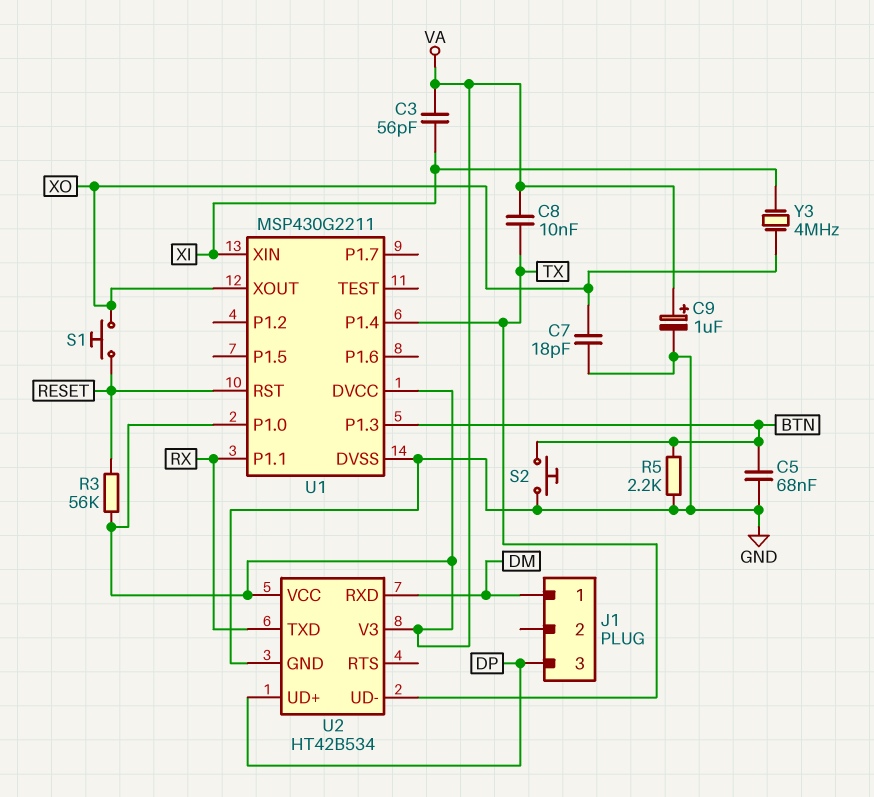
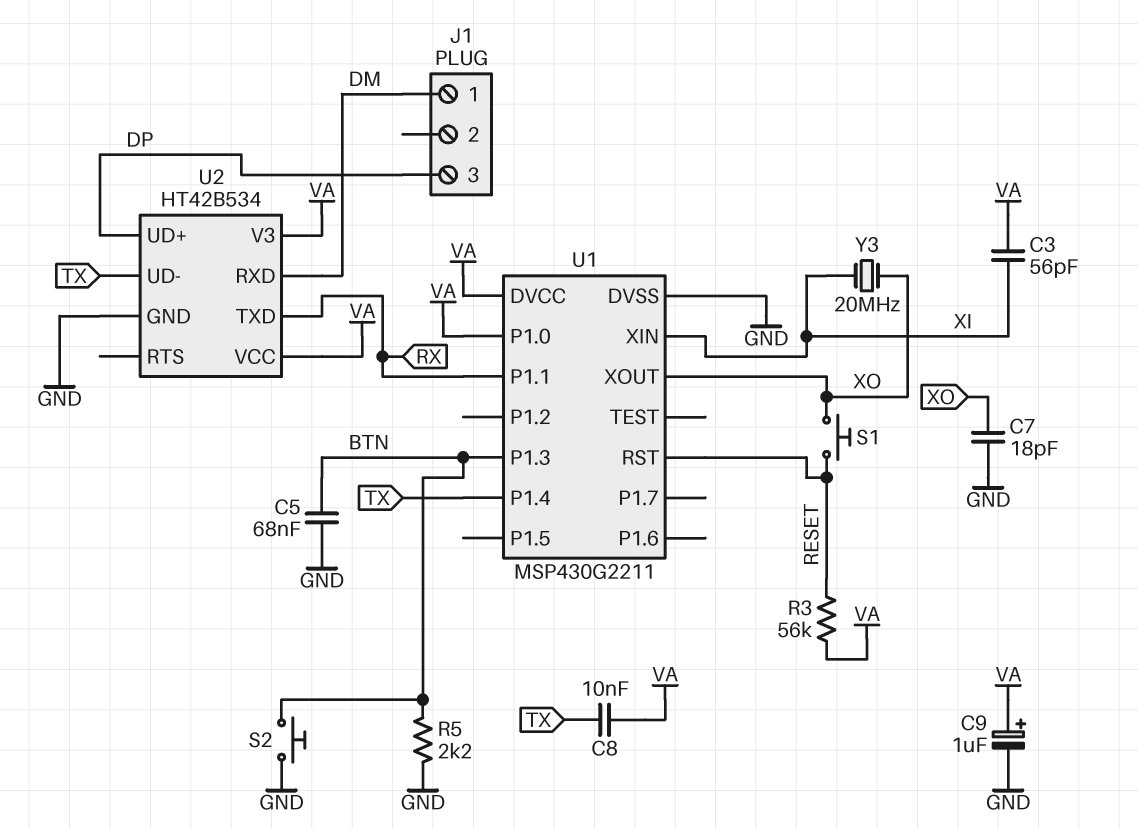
Y3: 4MHz (XI, XO) -> 20MHz (XI, XO)

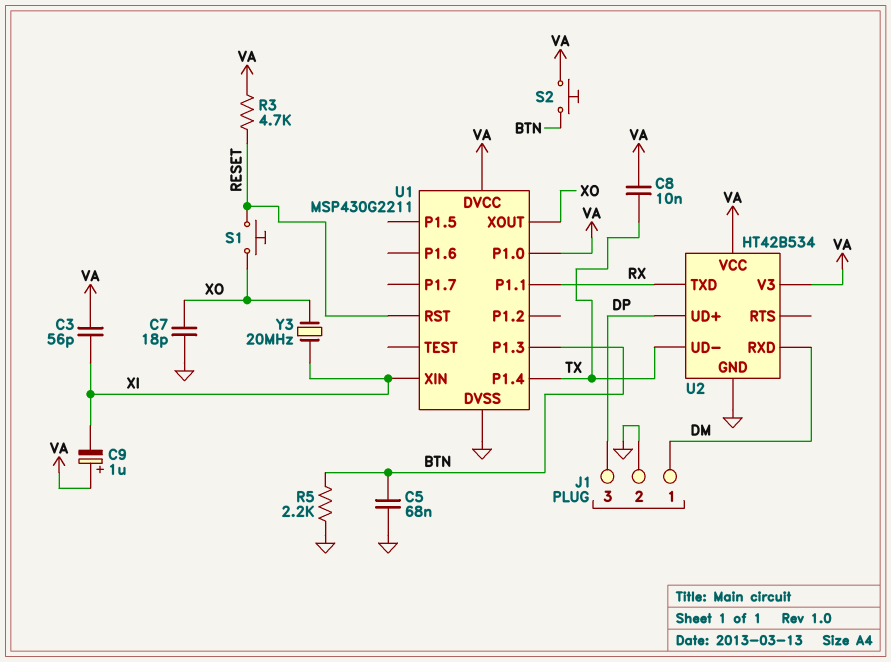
C9: 1uF (plus VA, minus GND) -> 1uF (plus VA, minus XI)
J1 pin 2: none -> GND
R3: 56k (RESET, VA) -> 4.7k (RESET, VA)
S2: button (BTN, GND) -> button (BTN, VA)

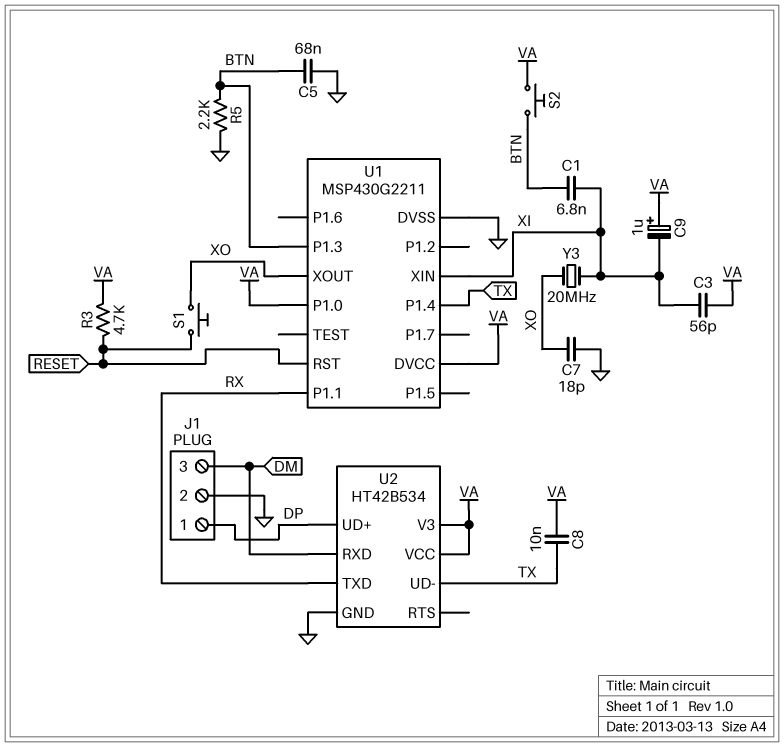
C1: none -> 6.8nF (BTN, XI)
J1 pin 1: DM -> DP
J1 pin 3: DP -> DM

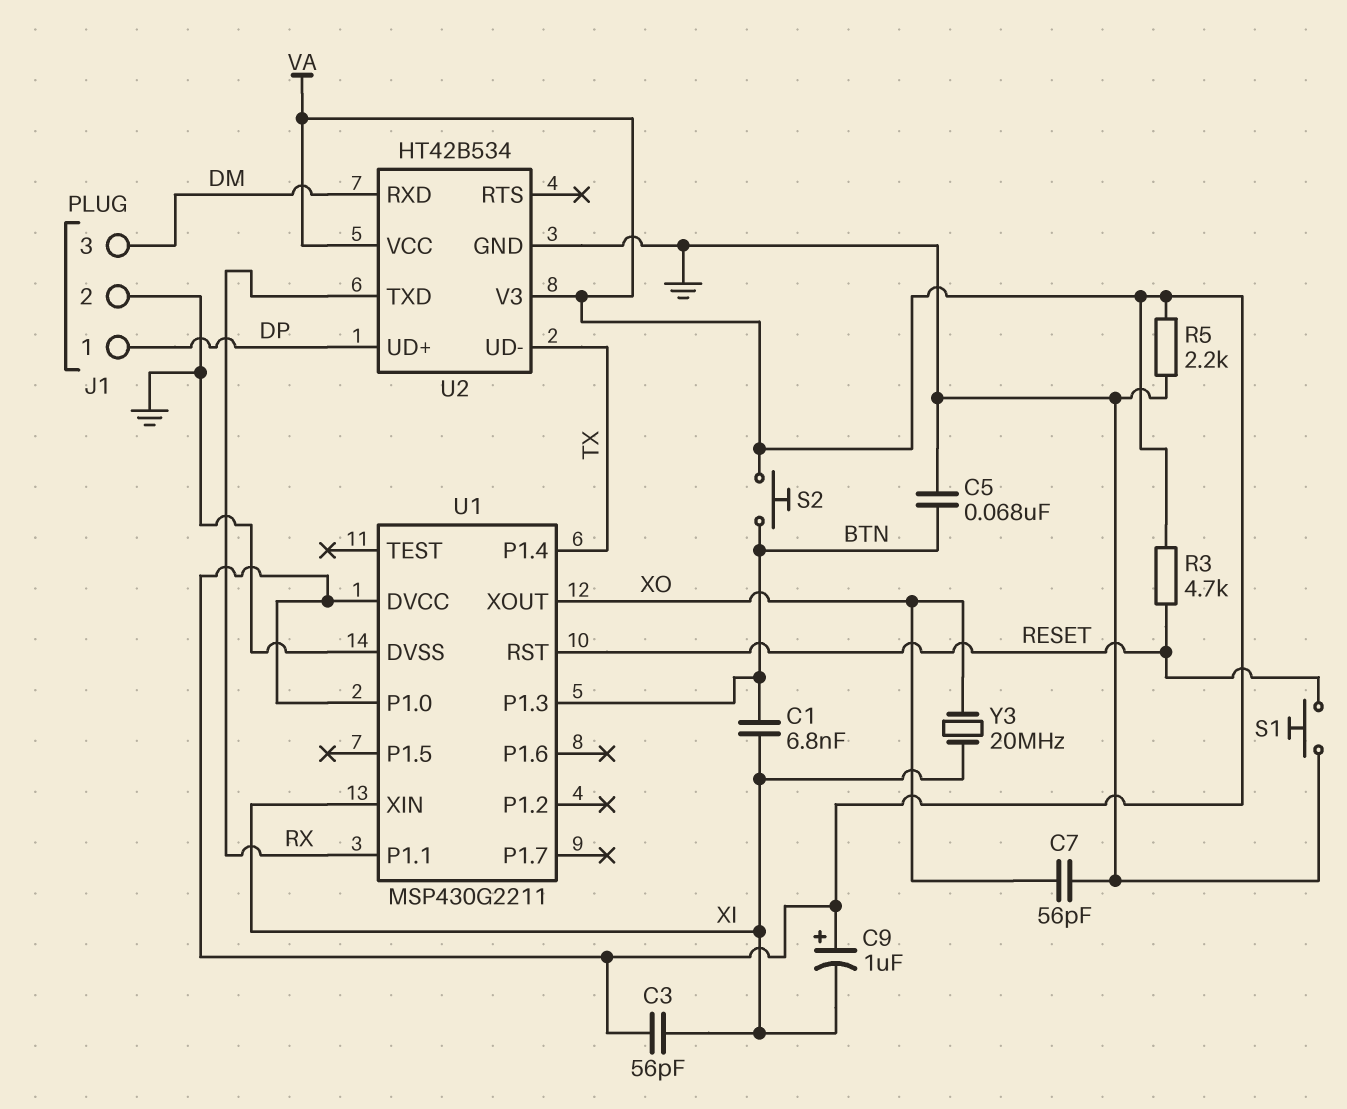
C7: 18pF (GND, XO) -> 56pF (GND, XO)
C8: 10nF (TX, VA) -> none
R5: 2.2k (BTN, GND) -> 2.2k (GND, VA)
S1: button (RESET, XO) -> button (GND, RESET)

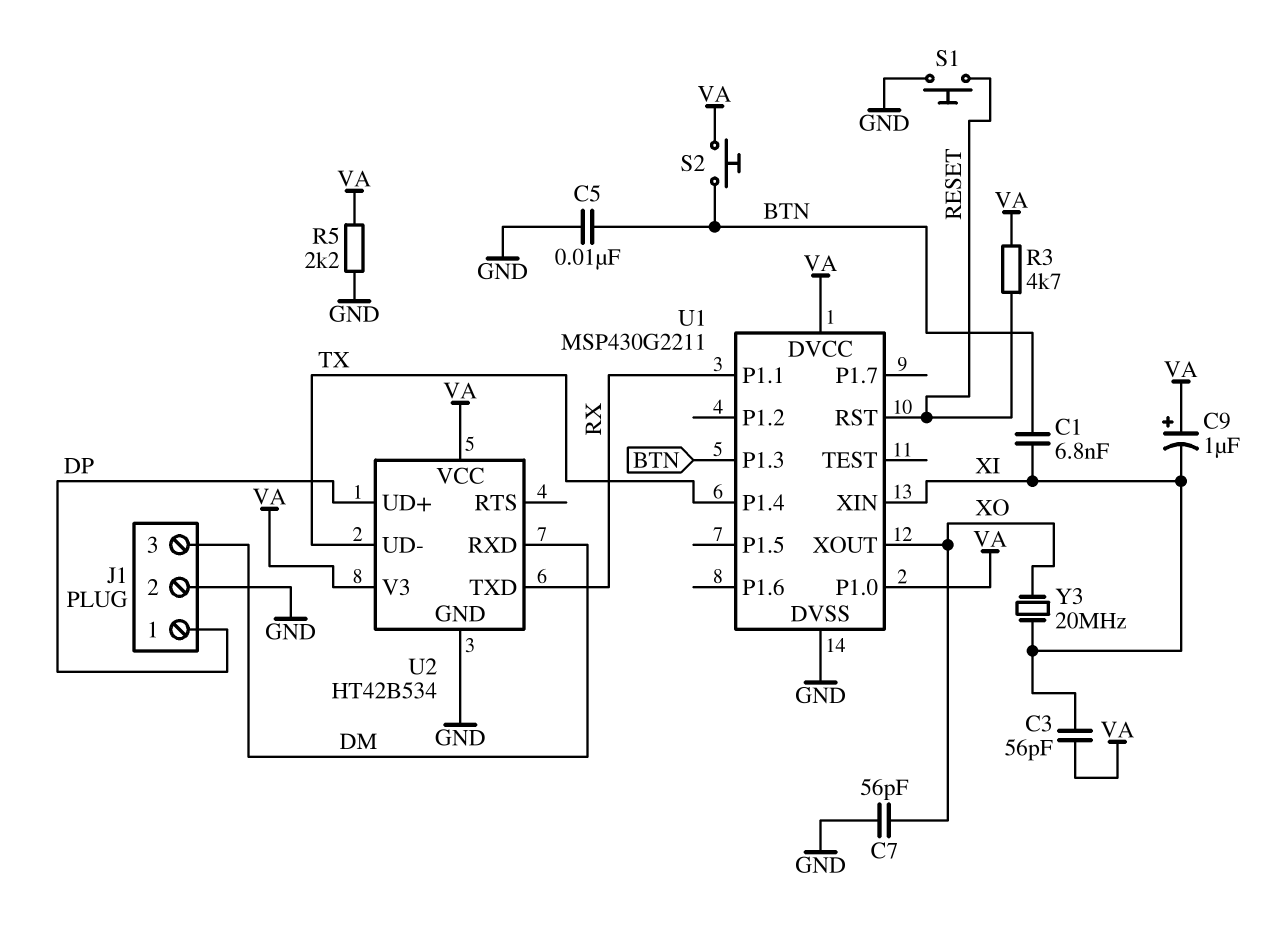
C5: 68nF (BTN, GND) -> 10nF (BTN, GND)

